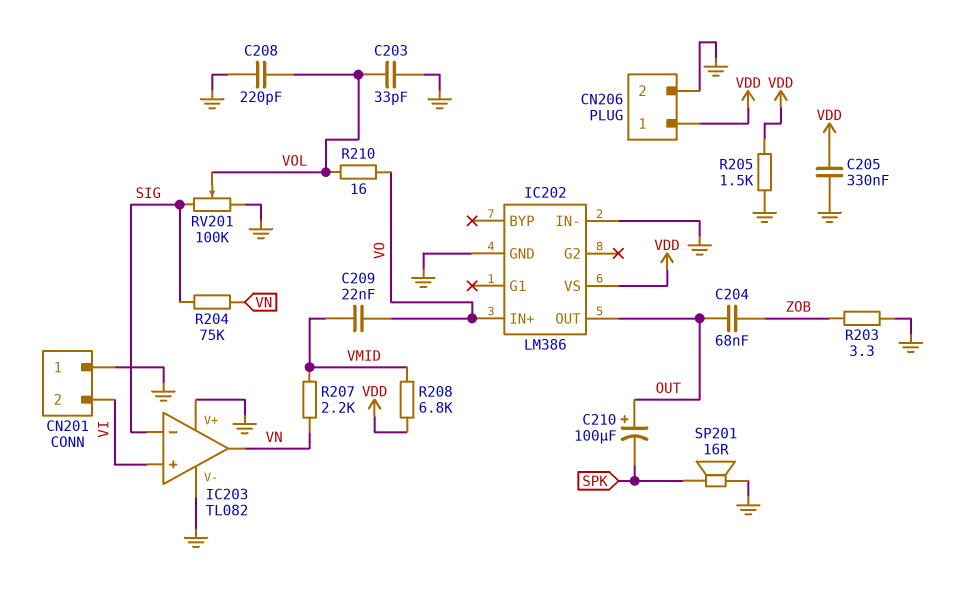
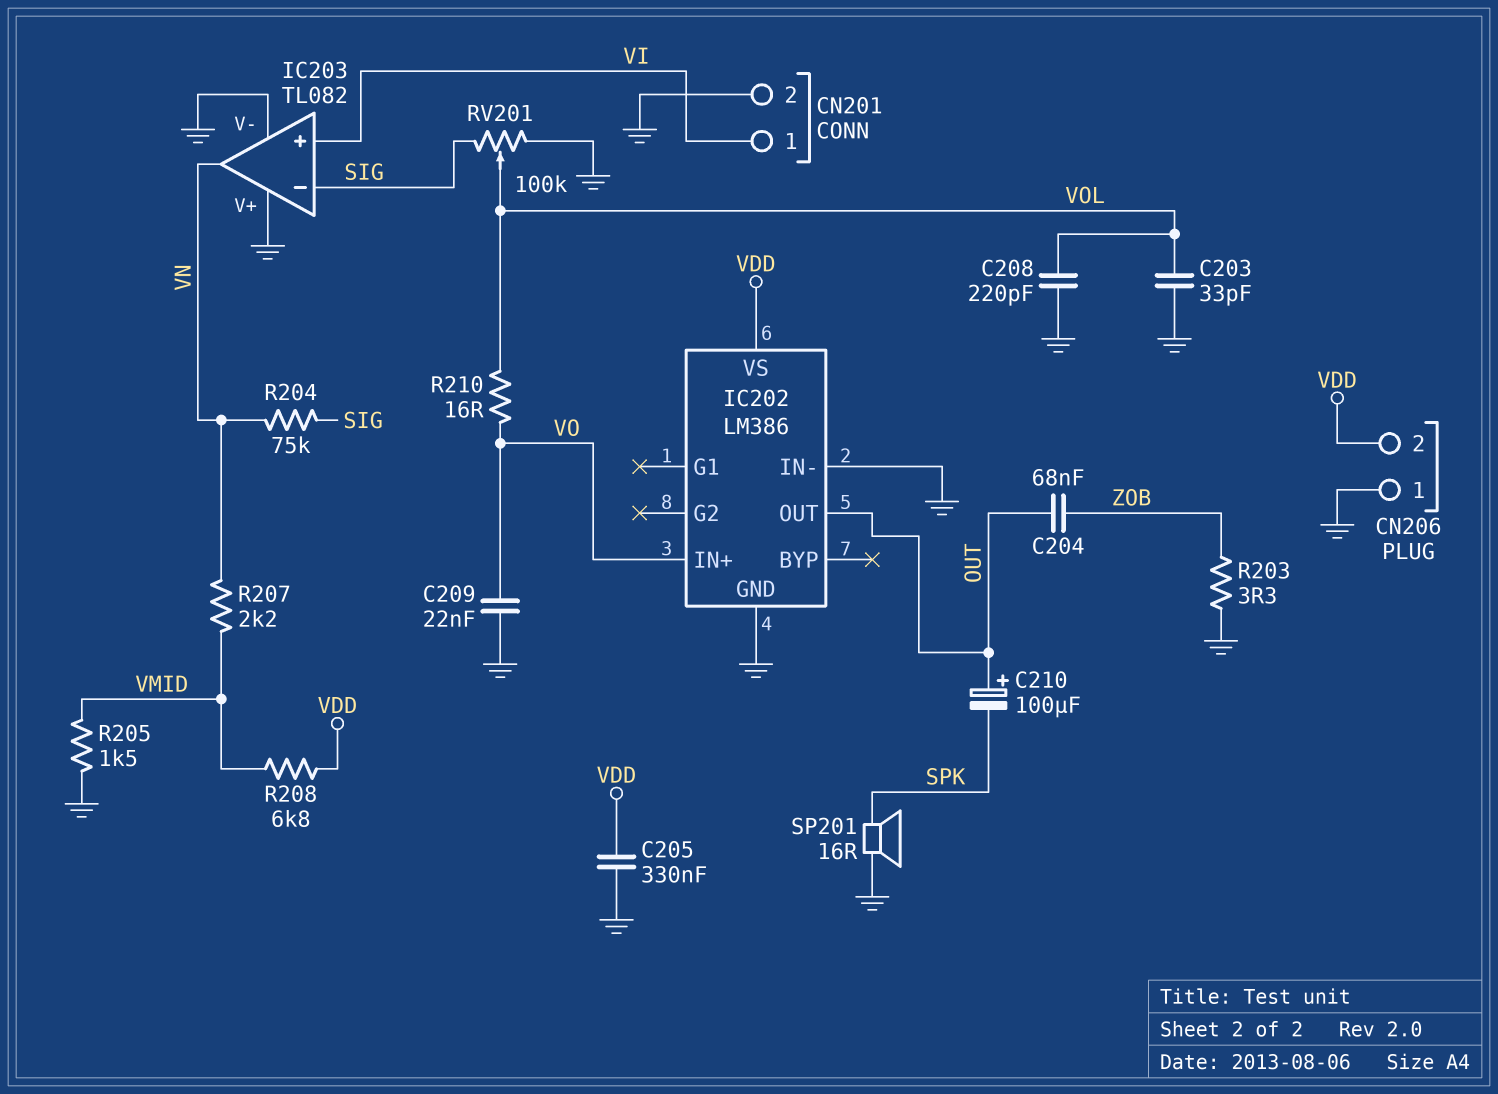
C209: 22nF (VMID, VO) -> 22nF (GND, VO)
CN201 pin 1: GND -> VI
CN201 pin 2: VI -> GND
CN206 pin 1: VDD -> GND
CN206 pin 2: GND -> VDD
R205: 1.5k (GND, VDD) -> 1.5k (GND, VMID)

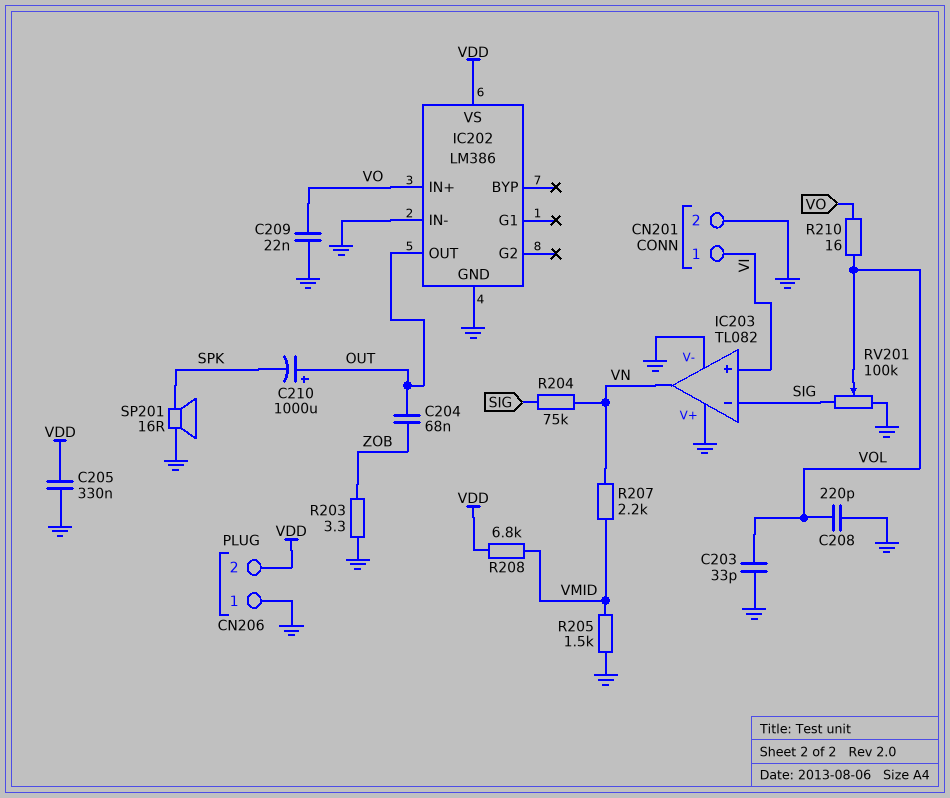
C210: 100uF (plus OUT, minus SPK) -> 1000uF (plus OUT, minus SPK)

